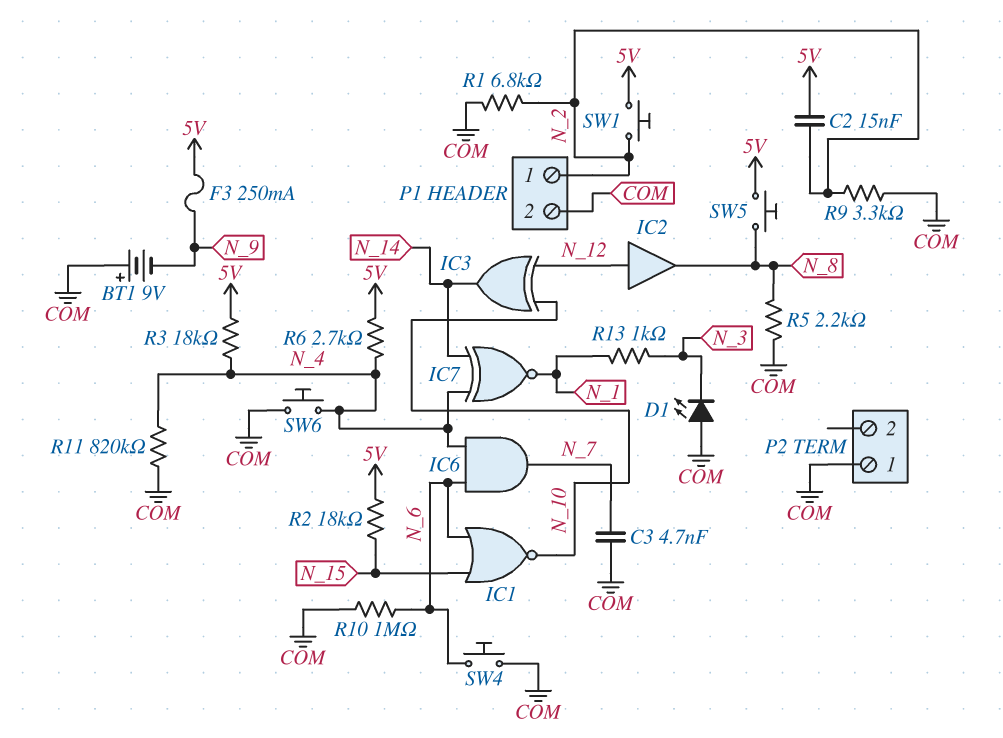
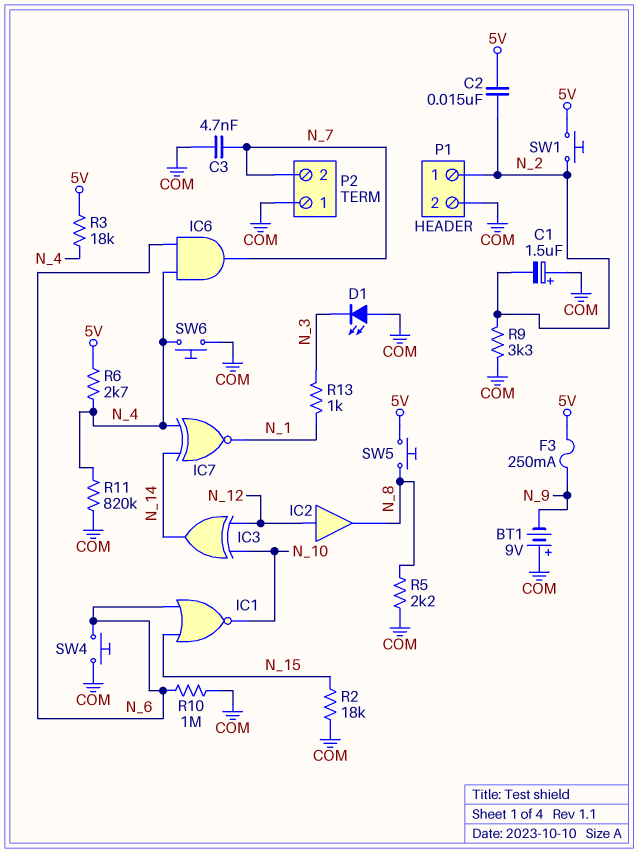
C1: none -> 1.5uF (plus COM, minus N_2)
P2 pin 2: none -> N_7
R1: 6.8k (COM, N_2) -> none
R2: 18k (5V, N_15) -> 18k (COM, N_15)

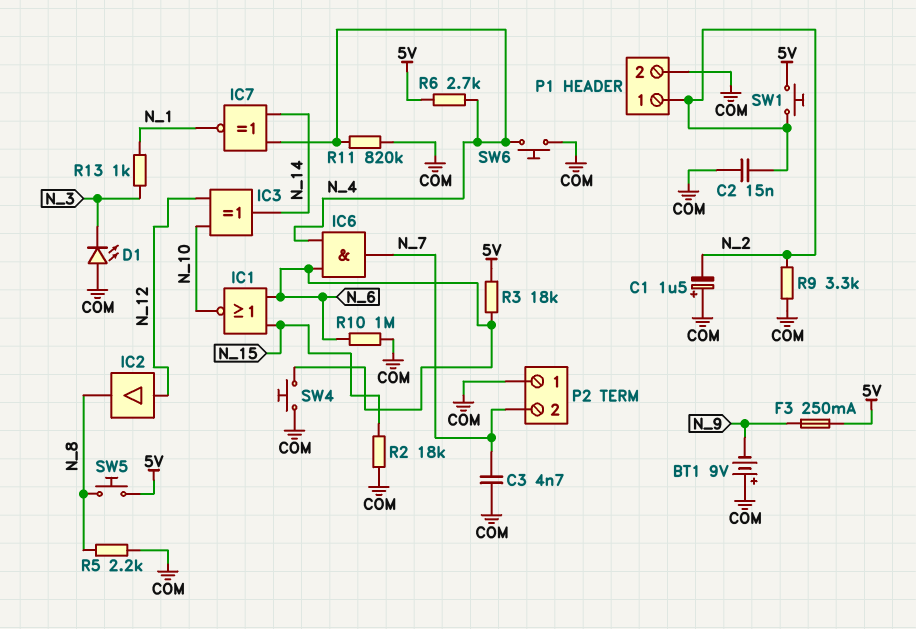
C2: 15nF (5V, N_2) -> 15nF (COM, N_2)
R3: 18k (5V, N_4) -> 18k (5V, N_6)

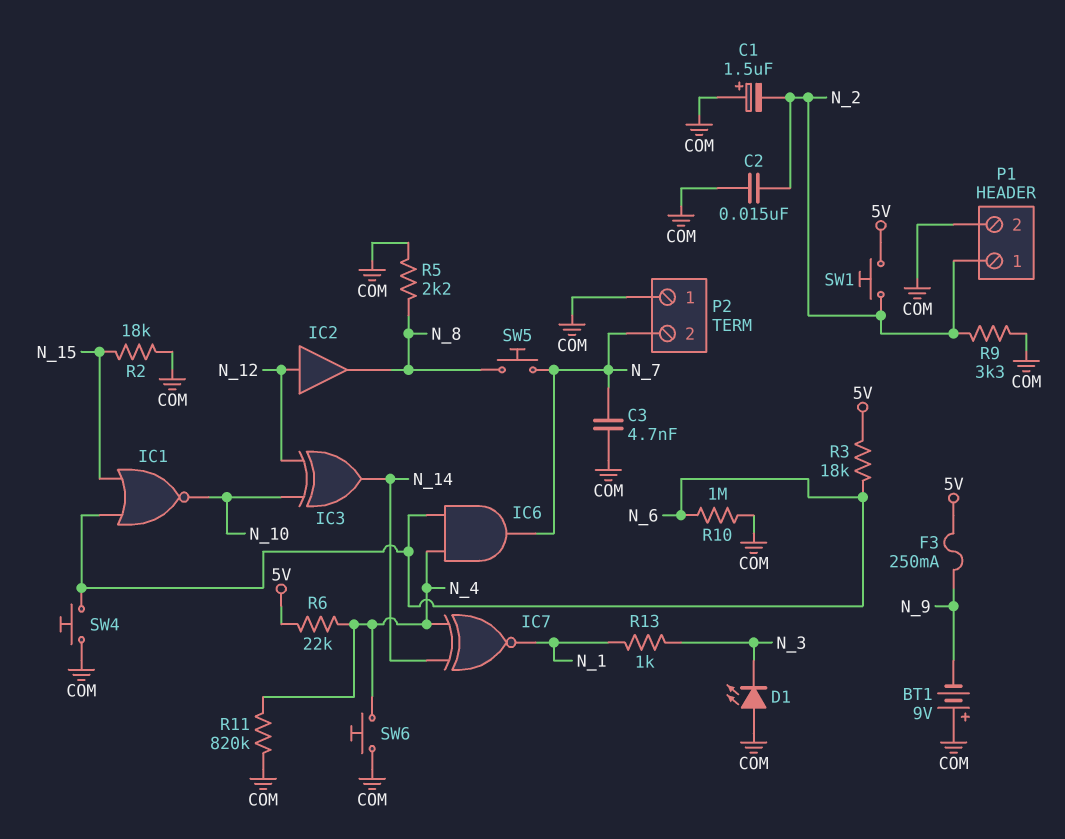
R6: 2.7k (5V, N_4) -> 22k (5V, N_4)
SW5: button (5V, N_8) -> button (N_7, N_8)

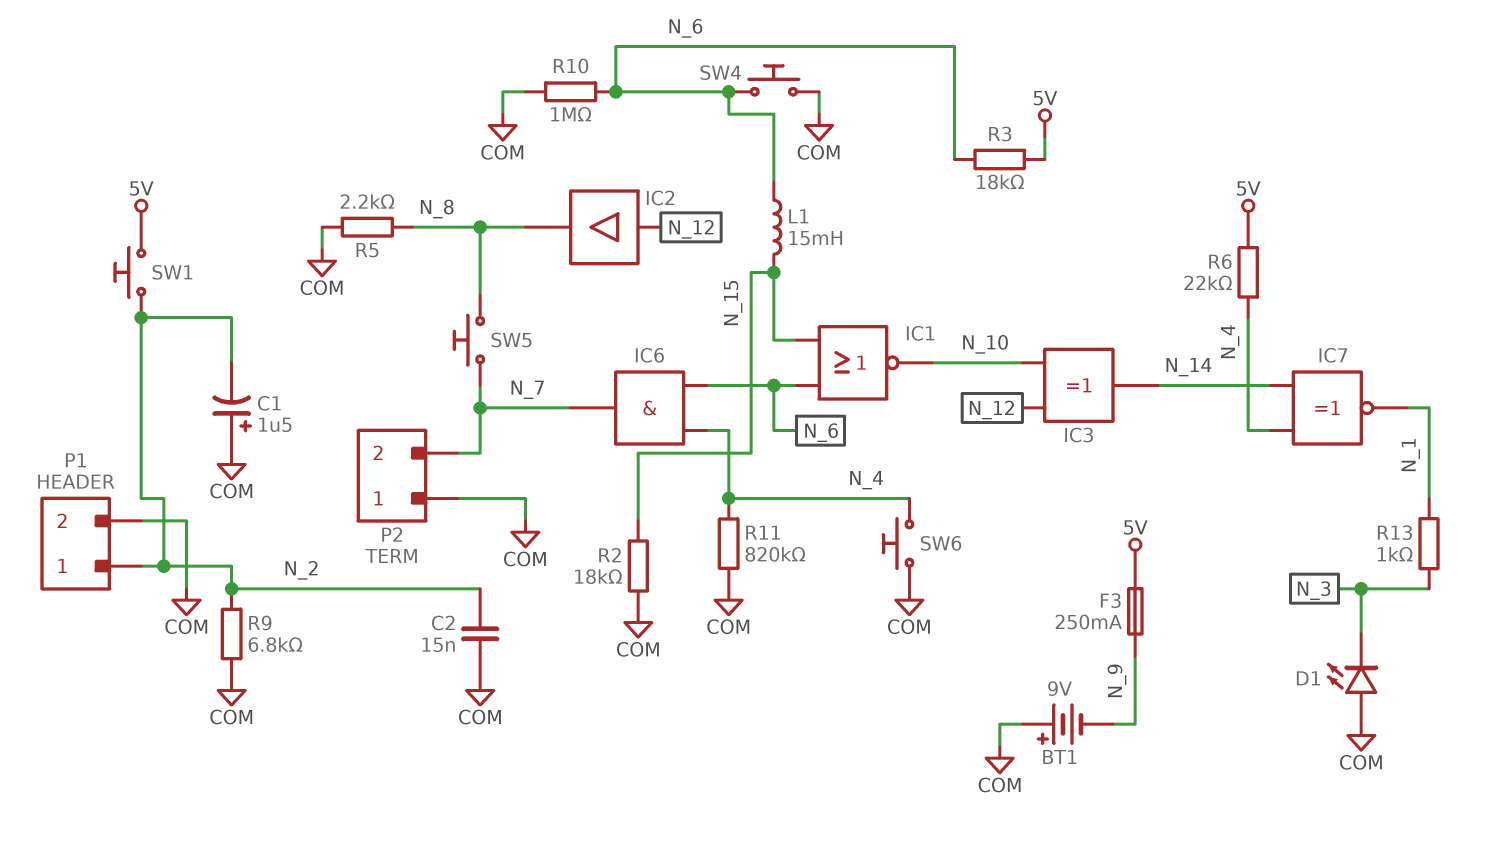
C3: 4.7nF (COM, N_7) -> none
L1: none -> 15mH (N_6, N_15)
R9: 3.3k (COM, N_2) -> 6.8k (COM, N_2)

